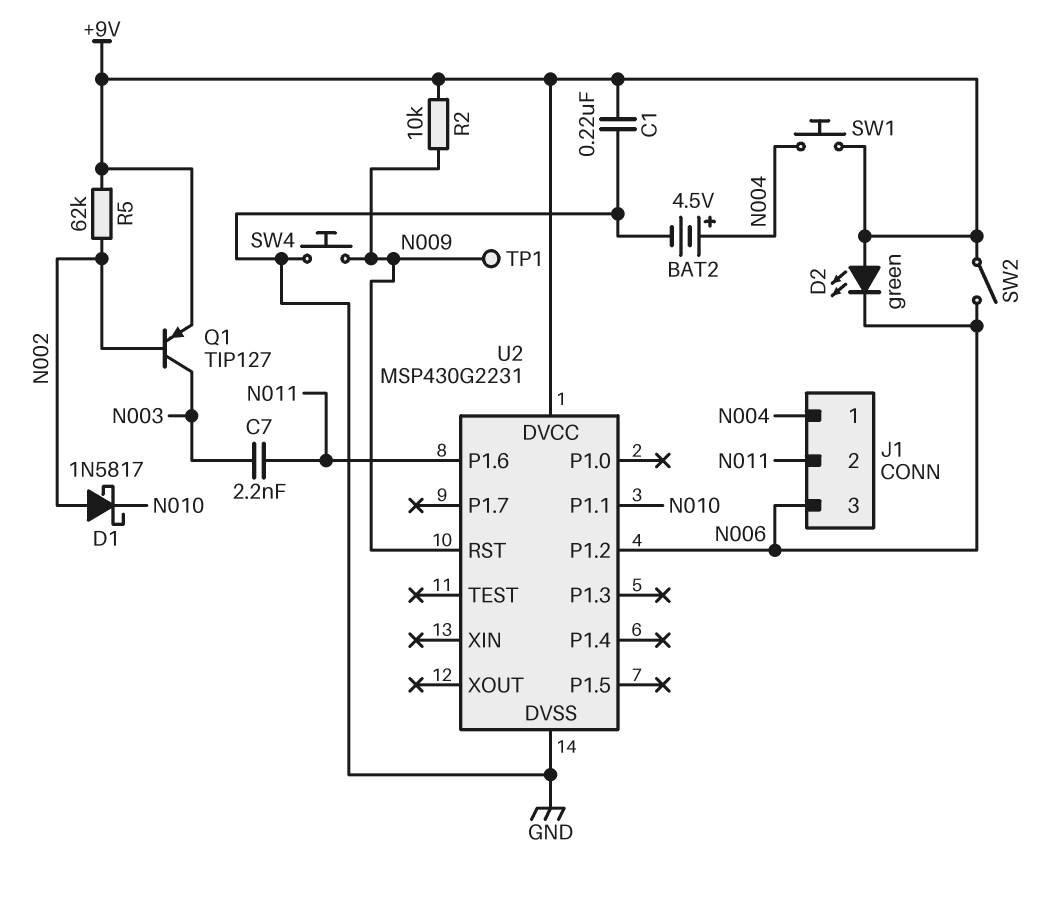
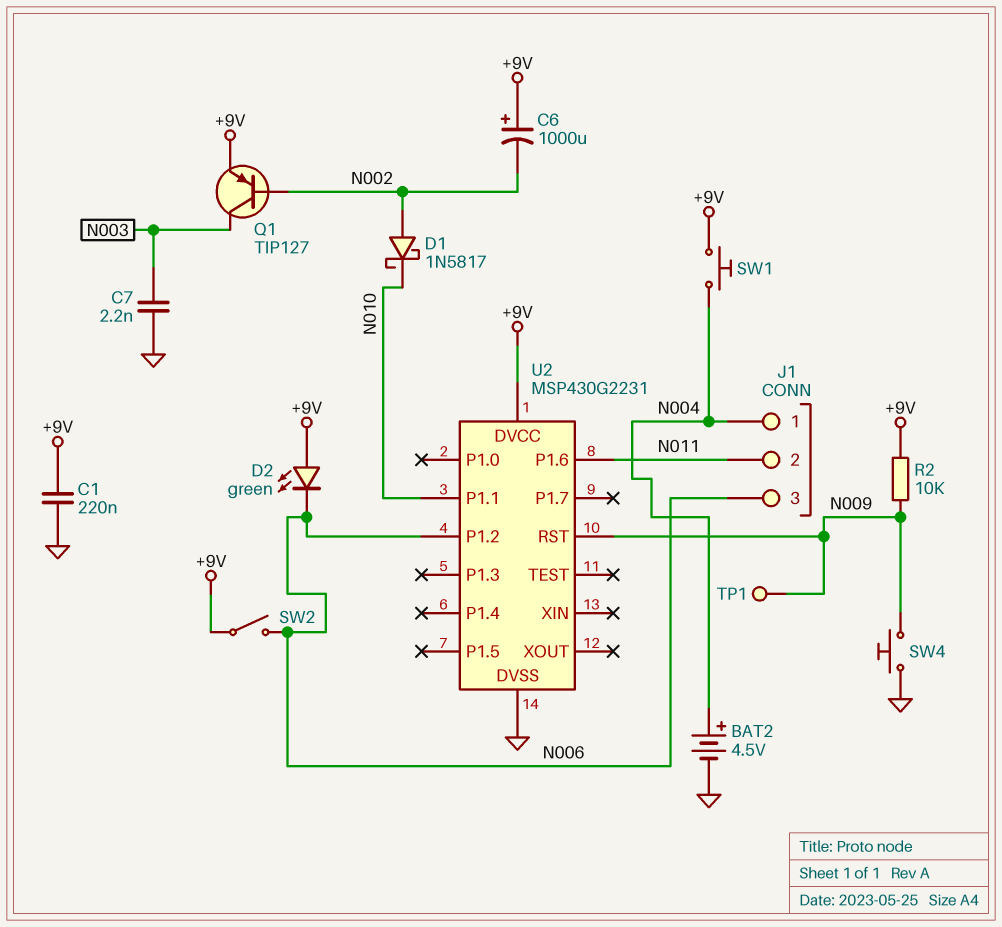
C6: none -> 1000uF (plus +9V, minus N002)
C7: 2.2nF (N003, N011) -> 2.2nF (GND, N003)
R5: 62k (+9V, N002) -> none

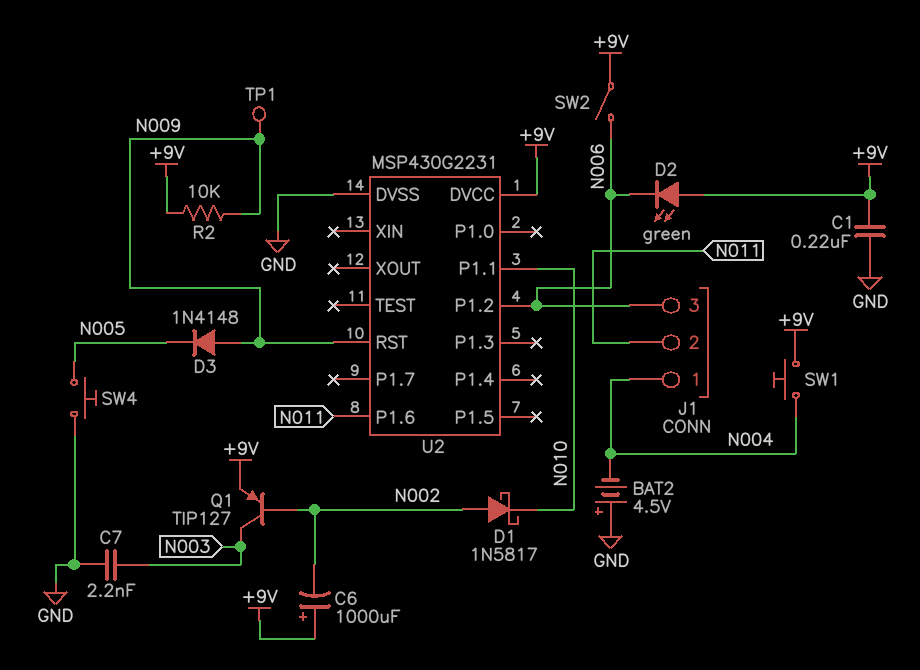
BAT2: 4.5V (plus N004, minus GND) -> 4.5V (plus GND, minus N004)
D3: none -> diode 1N4148 (A N009, K N005)
SW4: button (GND, N009) -> button (GND, N005)

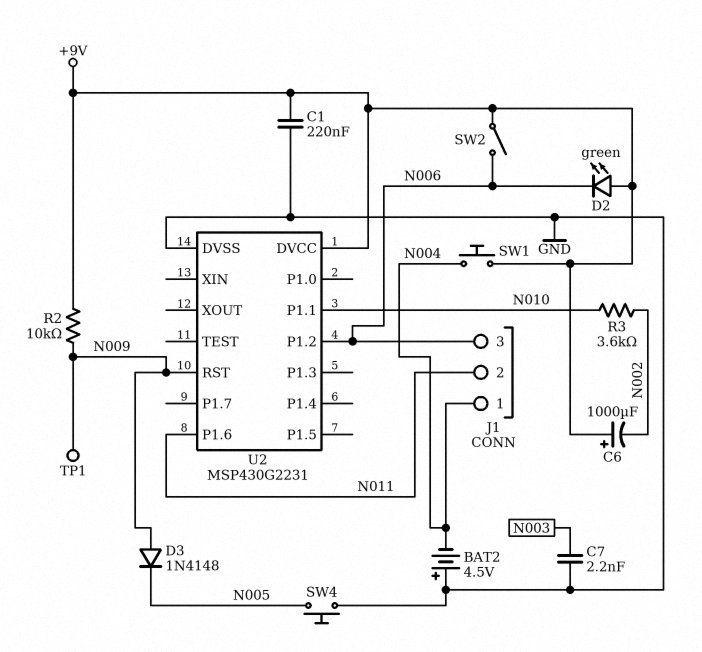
D1: schottky 1N5817 (A N002, K N010) -> none
Q1: PNP TIP127 (B N002, C N003, E +9V) -> none
R3: none -> 3.6k (N002, N010)

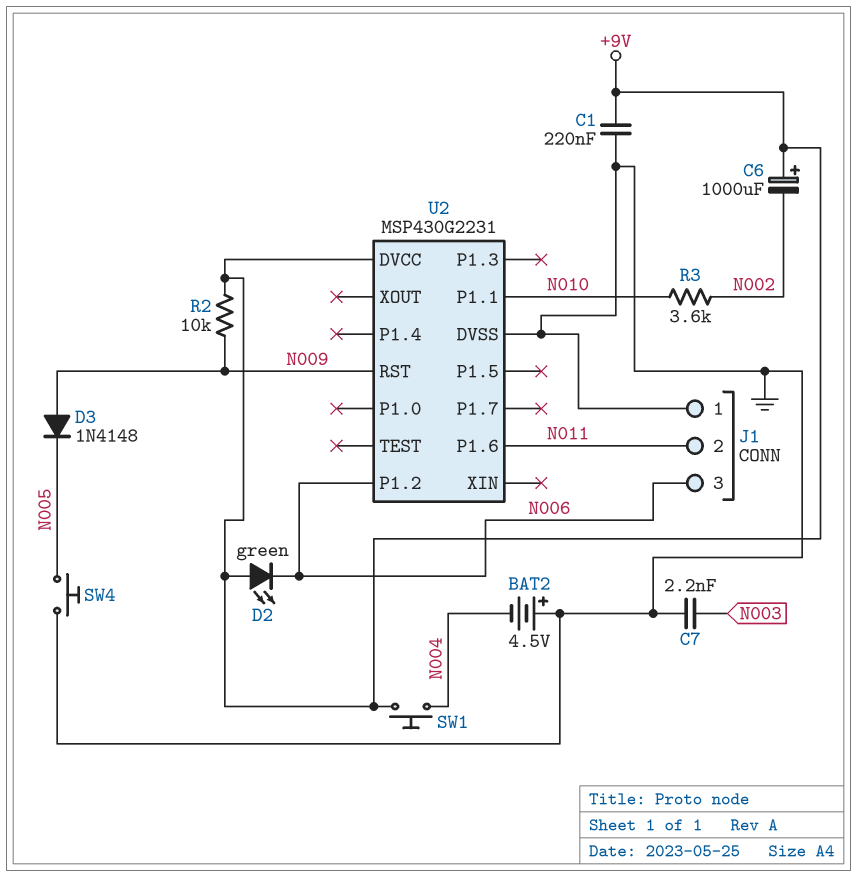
J1 pin 1: N004 -> GND
SW2: switch (+9V, N006) -> none
TP1: test point (N009) -> none

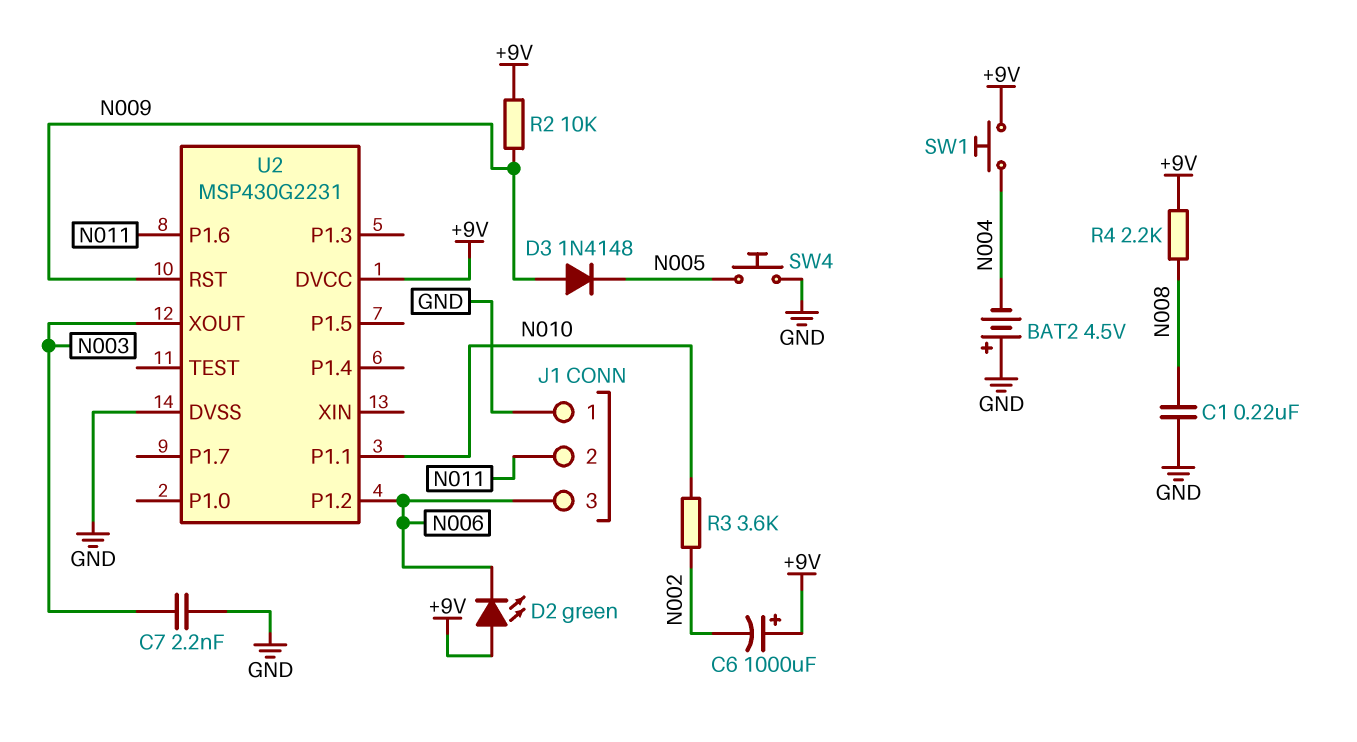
C1: 220nF (+9V, GND) -> 220nF (GND, N008)
R4: none -> 2.2k (+9V, N008)
U2 pin XOUT: none -> N003

